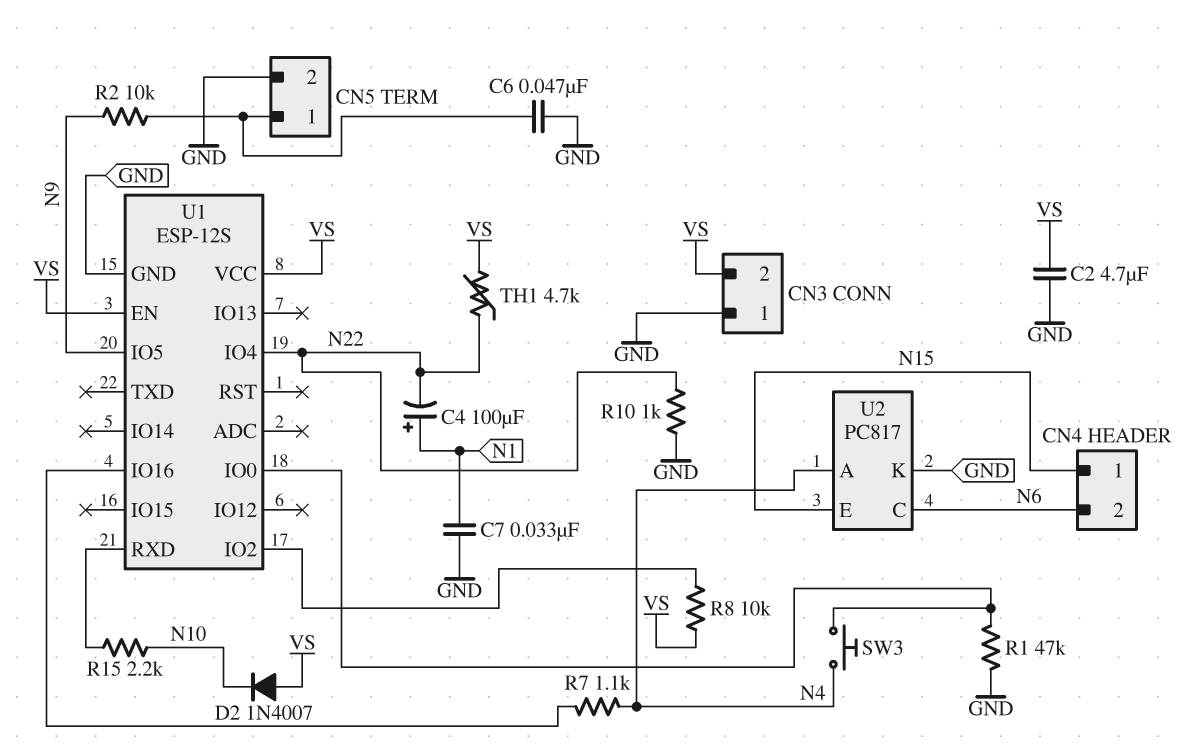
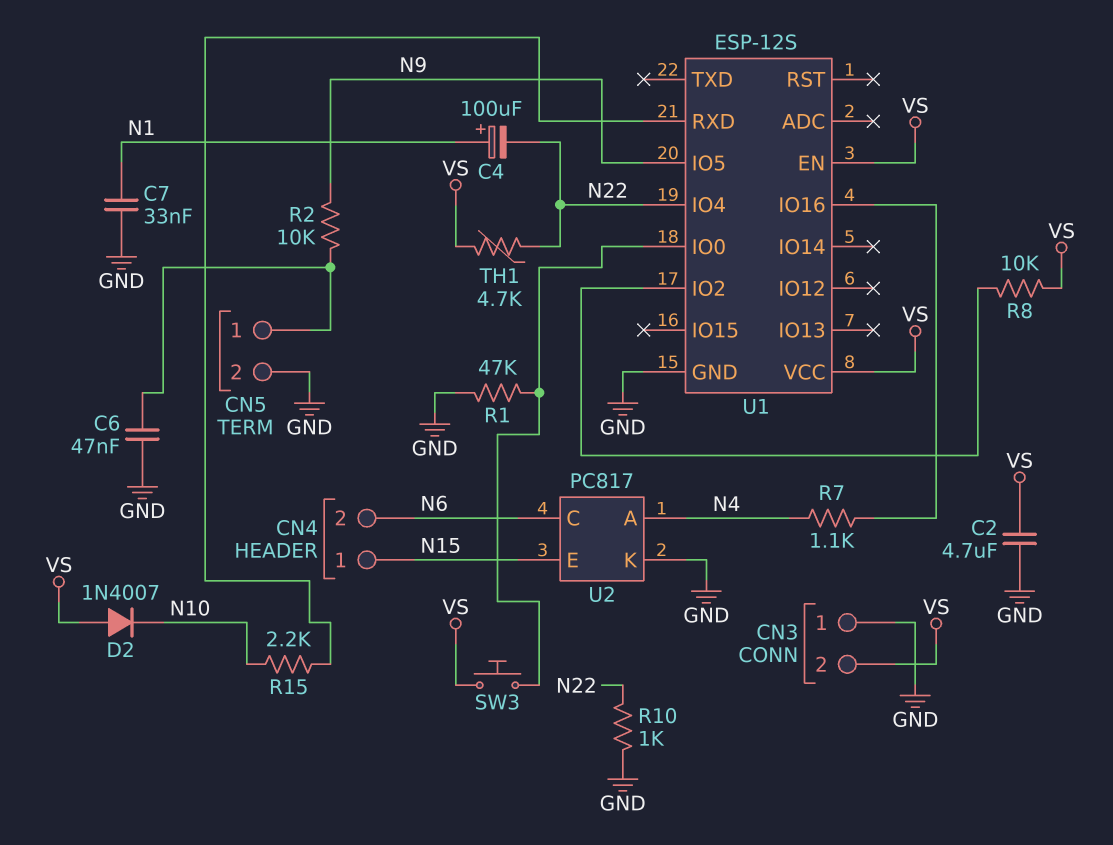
SW3: button (N4, U1/IO0) -> button (U1/IO0, VS)

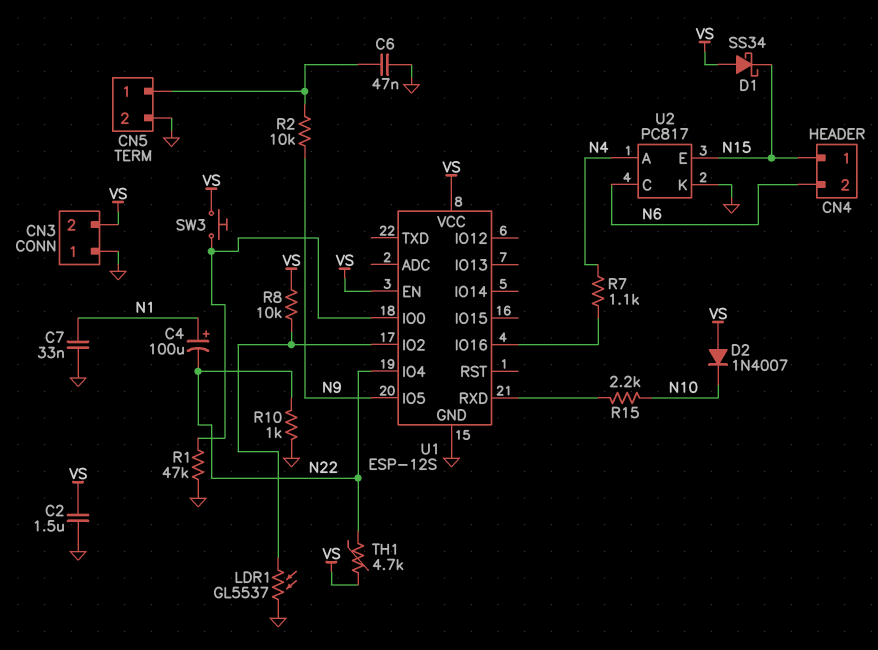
C2: 4.7uF (GND, VS) -> 1.5uF (GND, VS)
D1: none -> schottky SS34 (A VS, K N15)
LDR1: none -> GL5537 (GND, U1/IO2)

